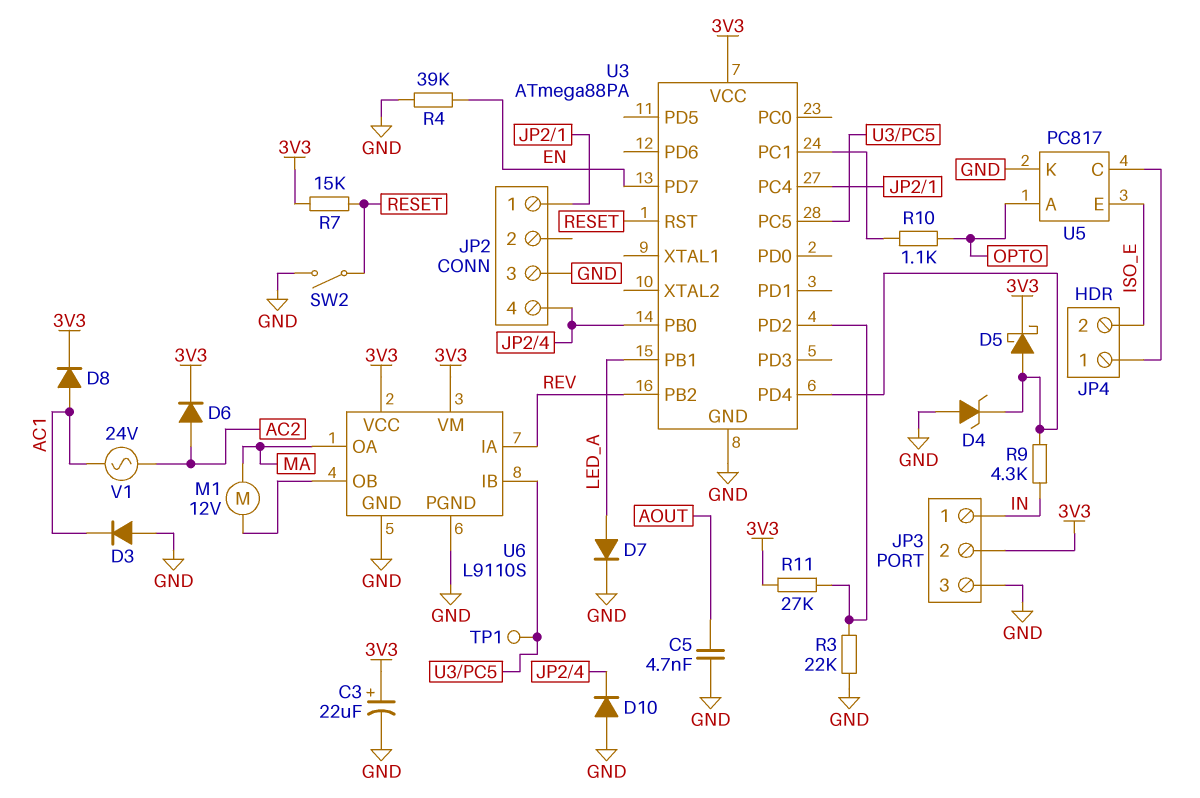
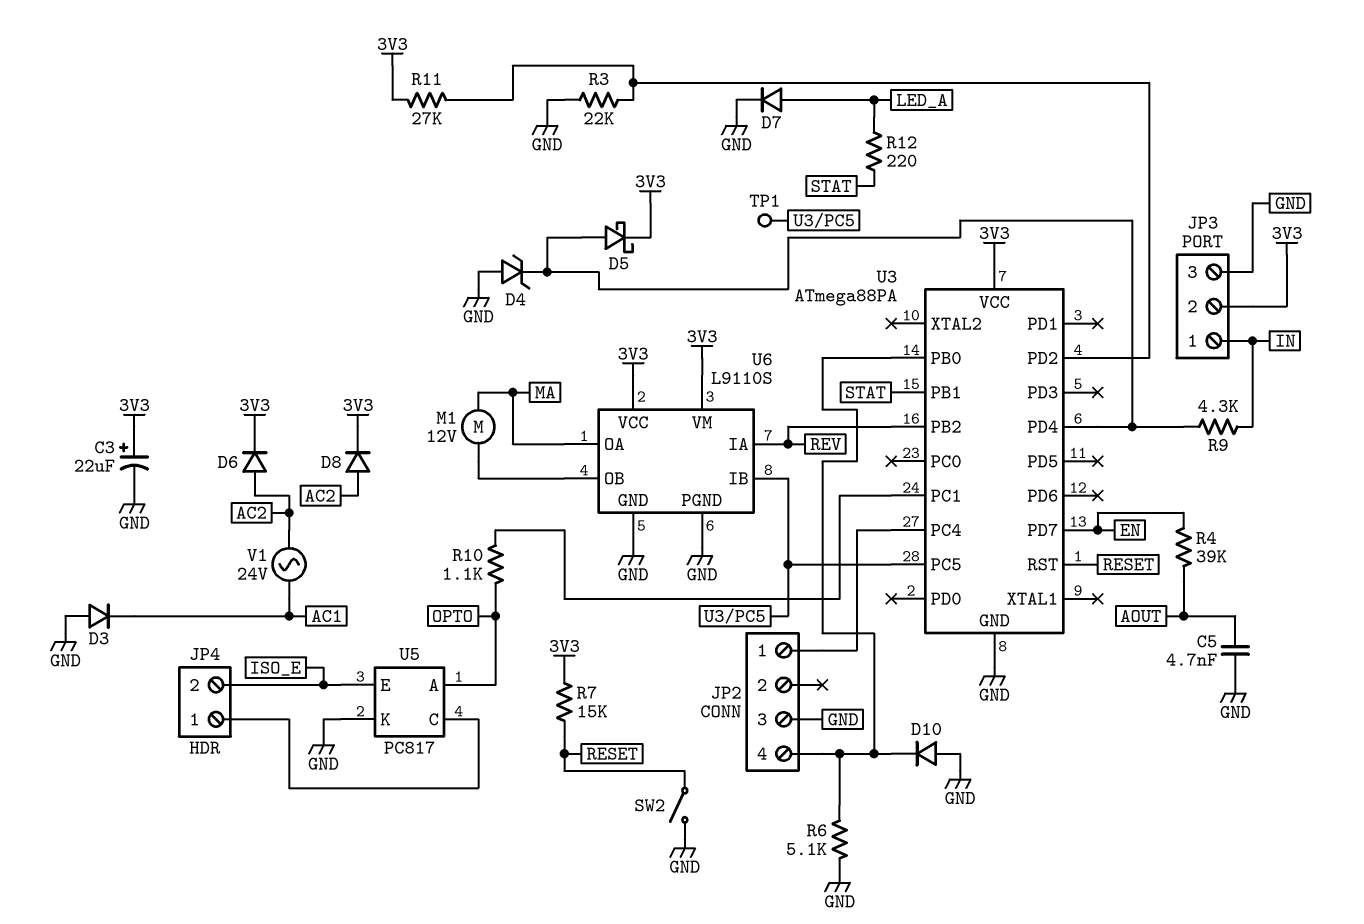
D8: diode (A AC1, K 3V3) -> diode (A AC2, K 3V3)
R4: 39k (EN, GND) -> 39k (AOUT, EN)
R6: none -> 5.1k (GND, JP2/4)
R12: none -> 220 (LED_A, STAT)
U3 pin PB1: LED_A -> STAT

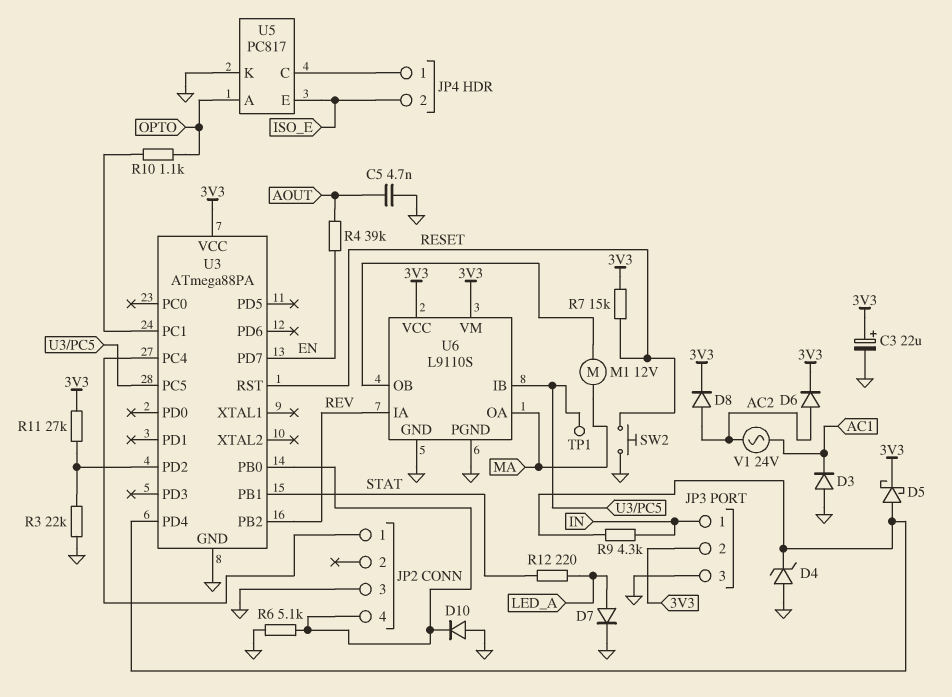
SW2: switch (GND, RESET) -> button (GND, RESET)

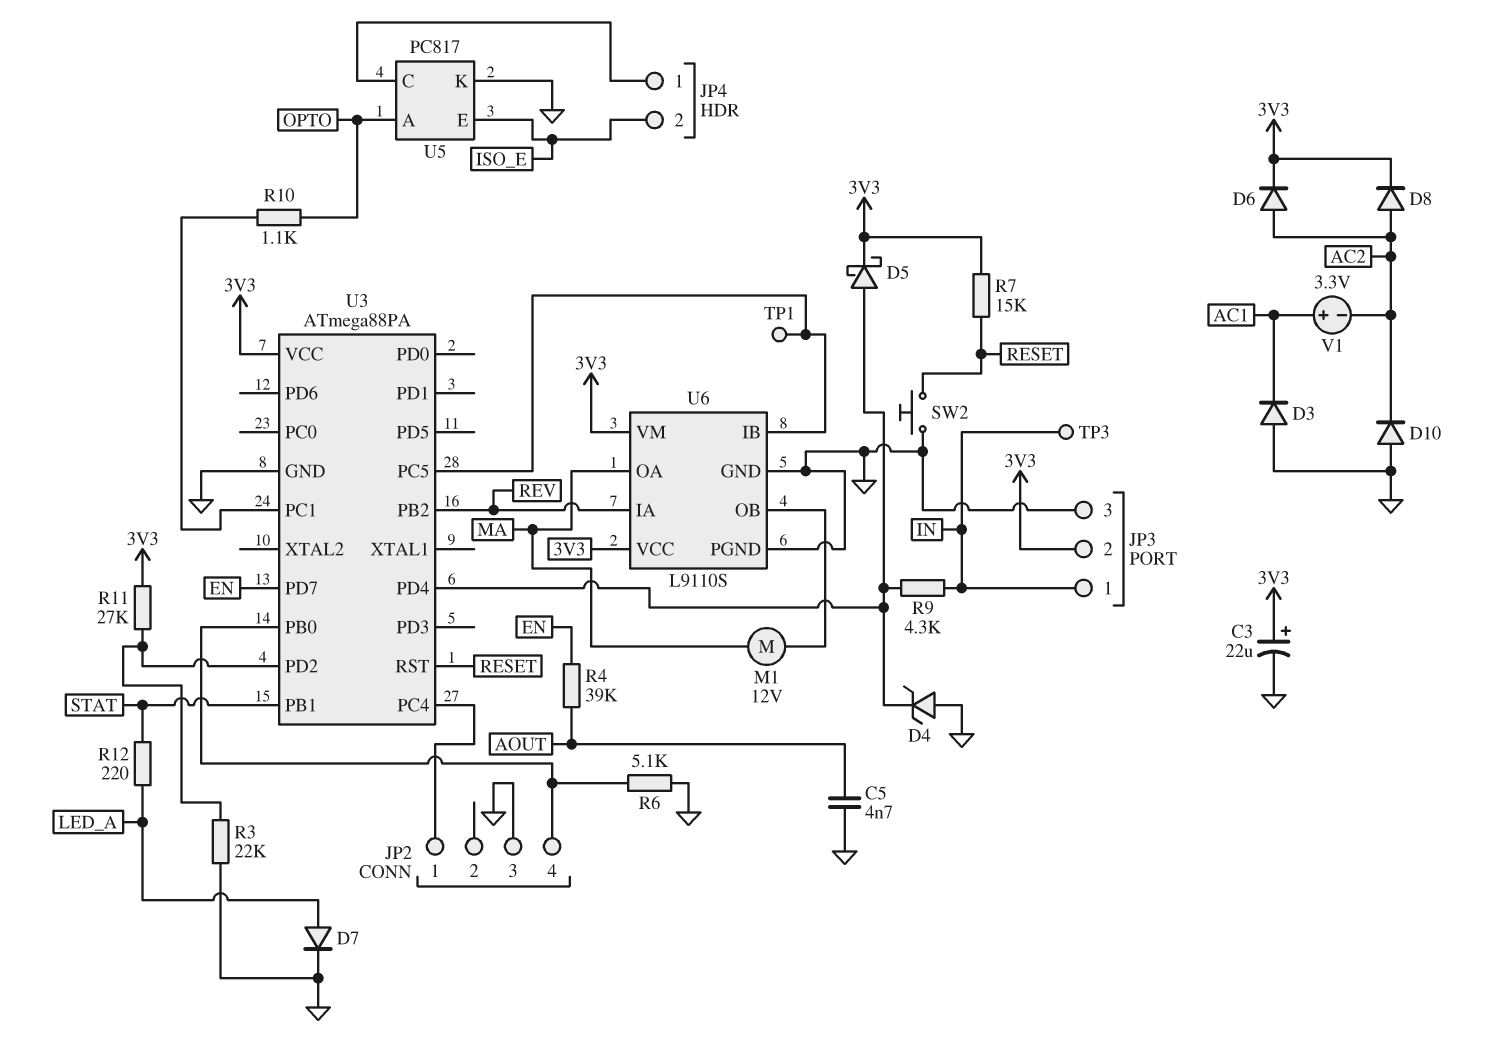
D10: diode (A GND, K JP2/4) -> diode (A GND, K AC2)
TP3: none -> test point (IN)
V1: AC 24V (AC1, AC2) -> 3.3V (plus AC1, minus AC2)

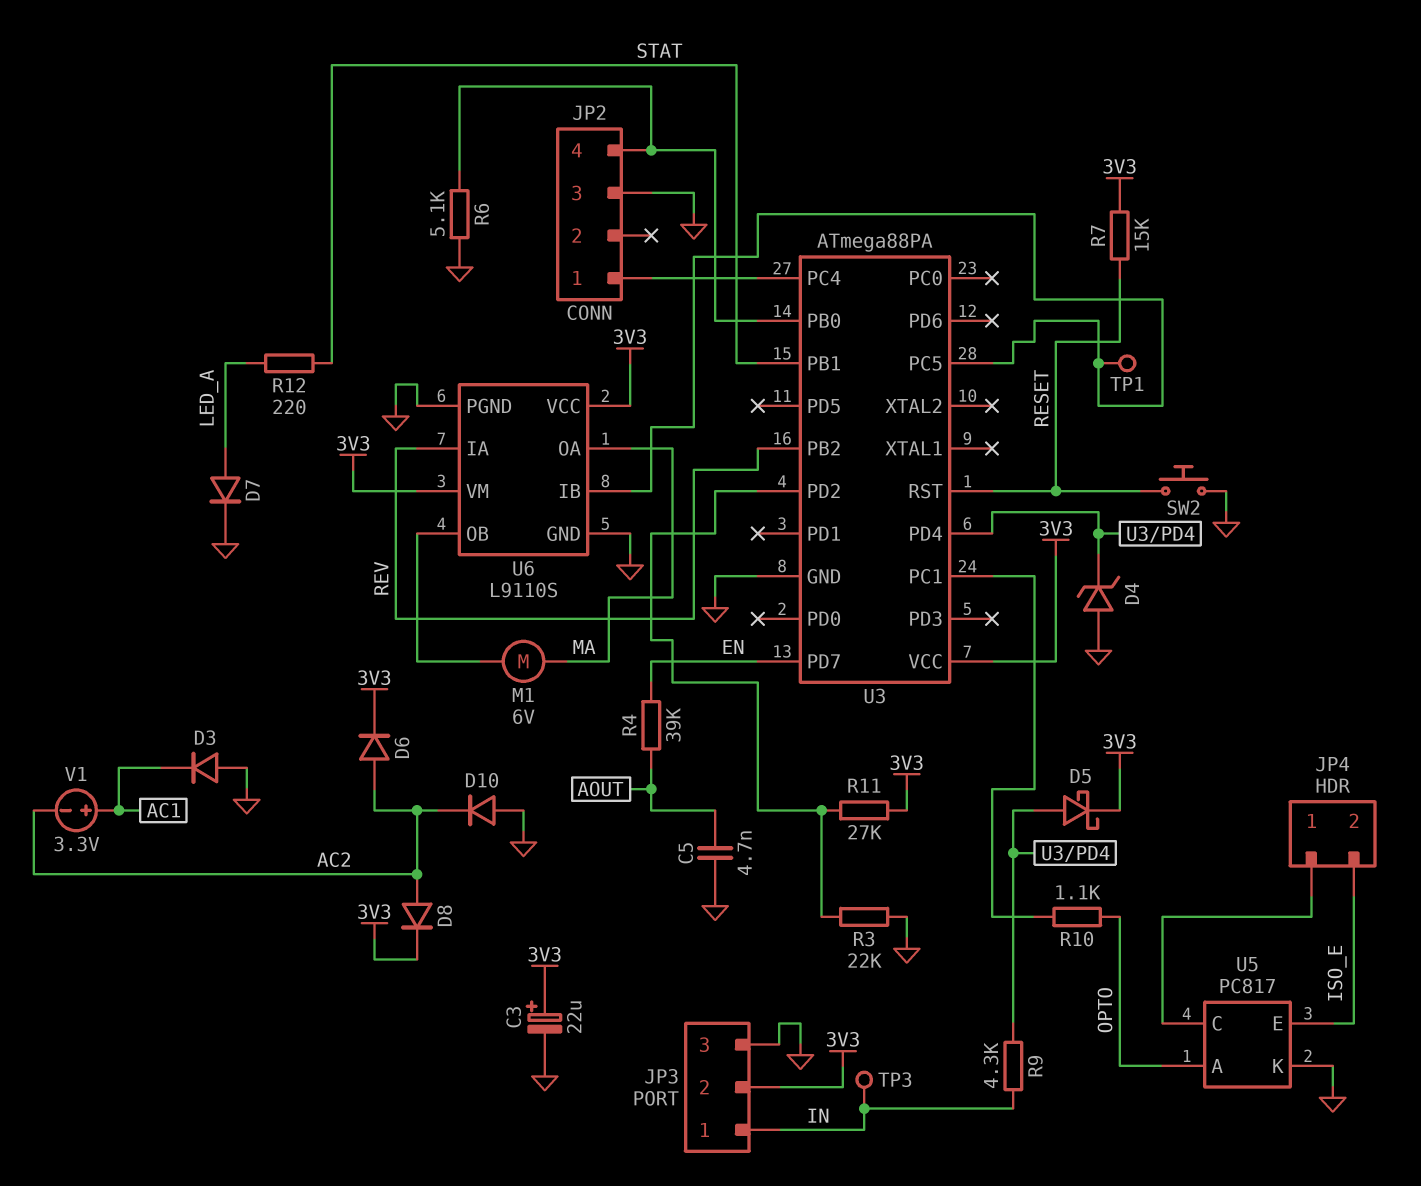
M1: motor 12V (MA, U6/OB) -> motor 6V (MA, U6/OB)

